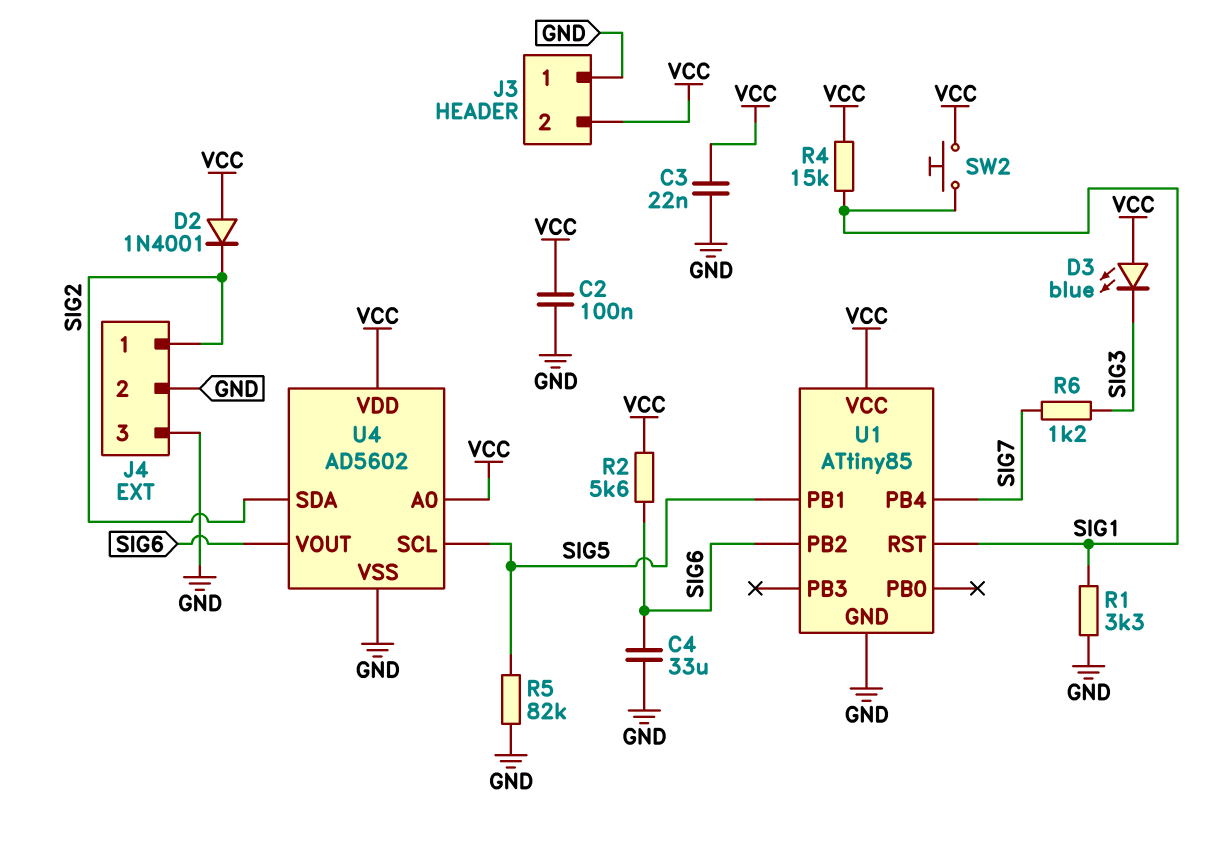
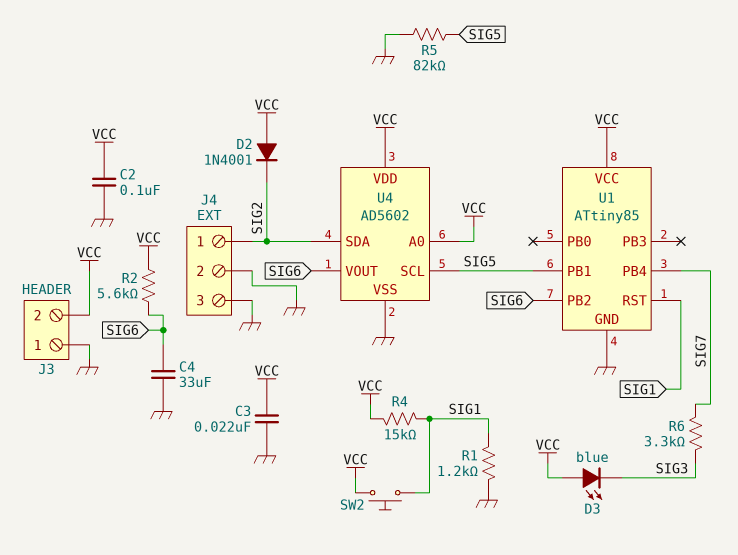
R1: 3.3k (GND, SIG1) -> 1.2k (GND, SIG1)
R6: 1.2k (SIG3, SIG7) -> 3.3k (SIG3, SIG7)

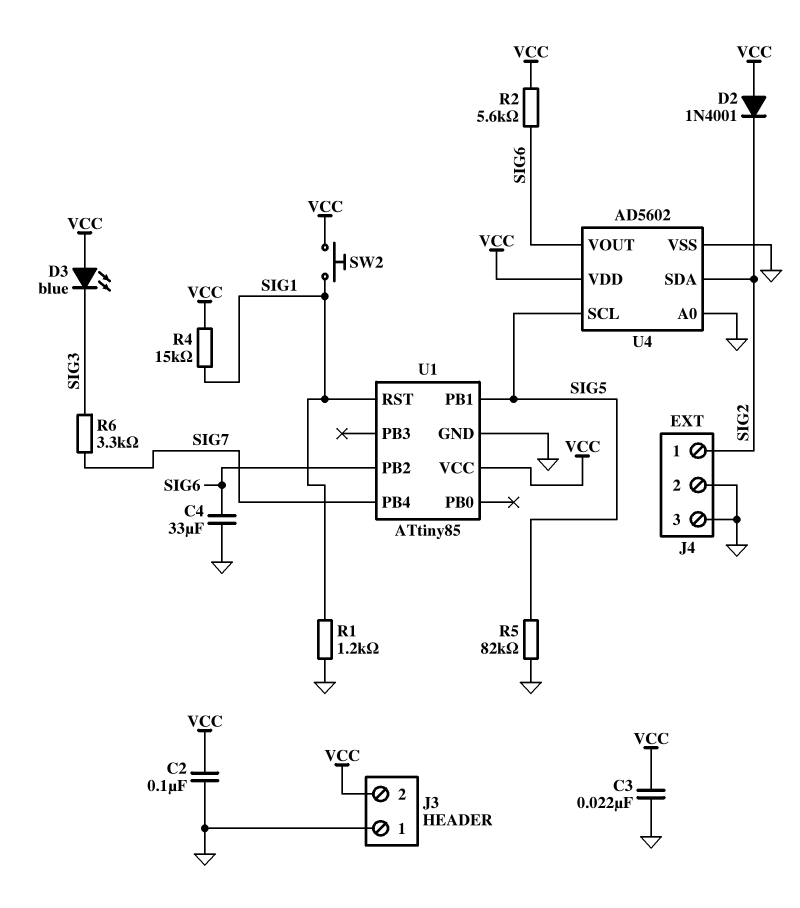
U4 pin A0: VCC -> GND

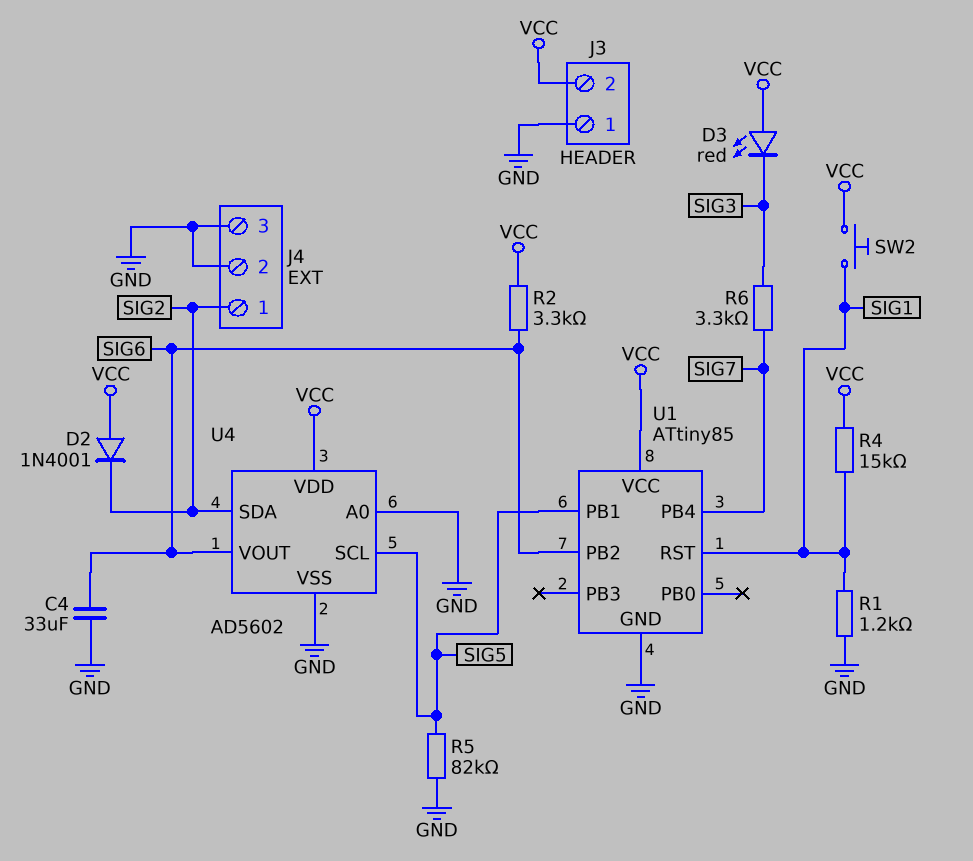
C2: 100nF (GND, VCC) -> none
C3: 22nF (GND, VCC) -> none
D3: LED blue (A VCC, K SIG3) -> LED red (A VCC, K SIG3)
R2: 5.6k (SIG6, VCC) -> 3.3k (SIG6, VCC)

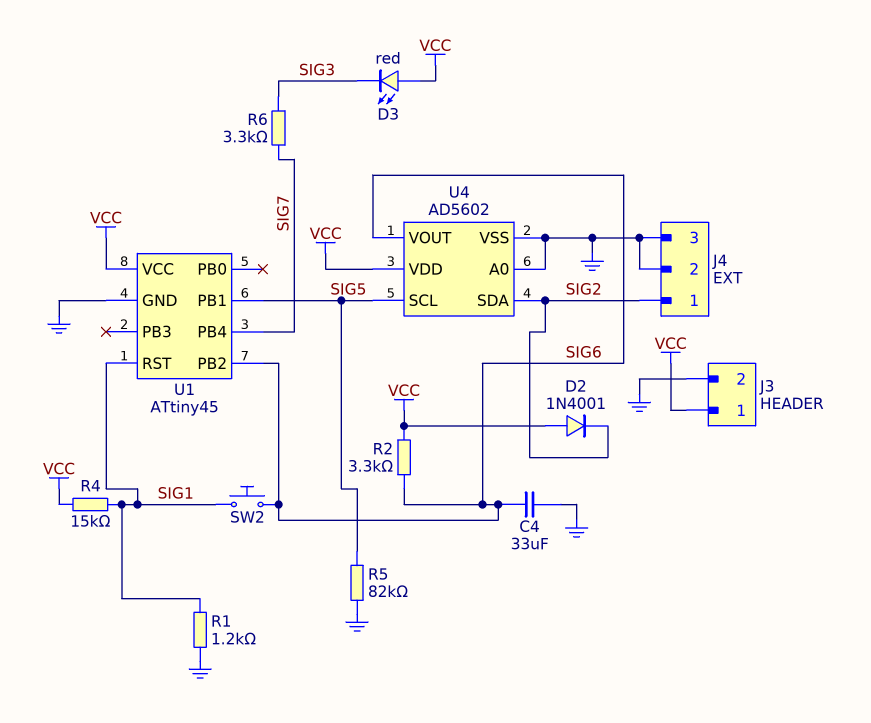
J3 pin 1: GND -> VCC
J3 pin 2: VCC -> GND
SW2: button (SIG1, VCC) -> button (SIG1, SIG6)
U1: ATtiny85 -> ATtiny45

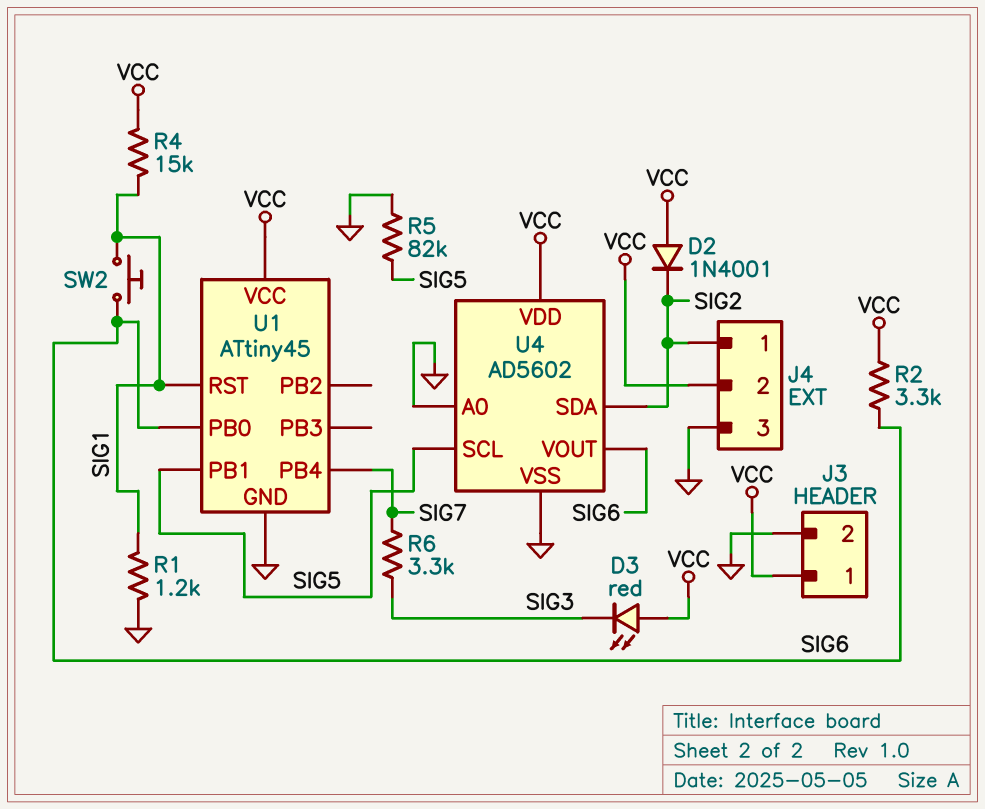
C4: 33uF (GND, SIG6) -> none
J4 pin 2: GND -> VCC
U1 pin PB0: none -> SIG6
U1 pin PB2: SIG6 -> none

